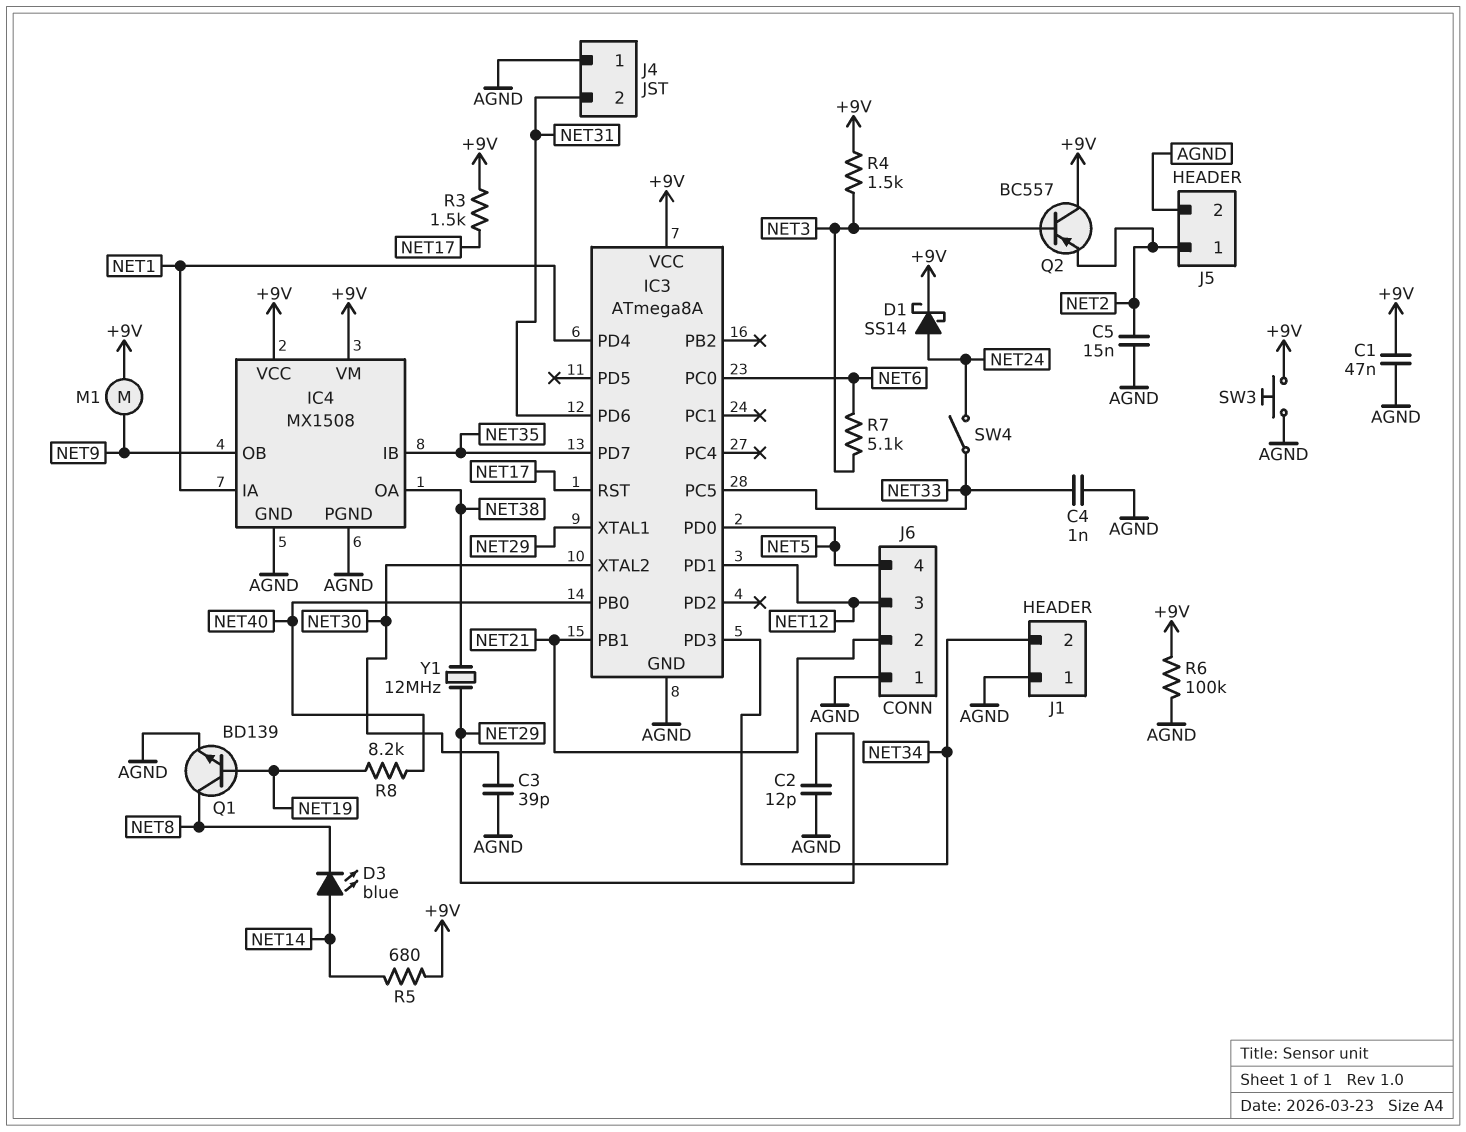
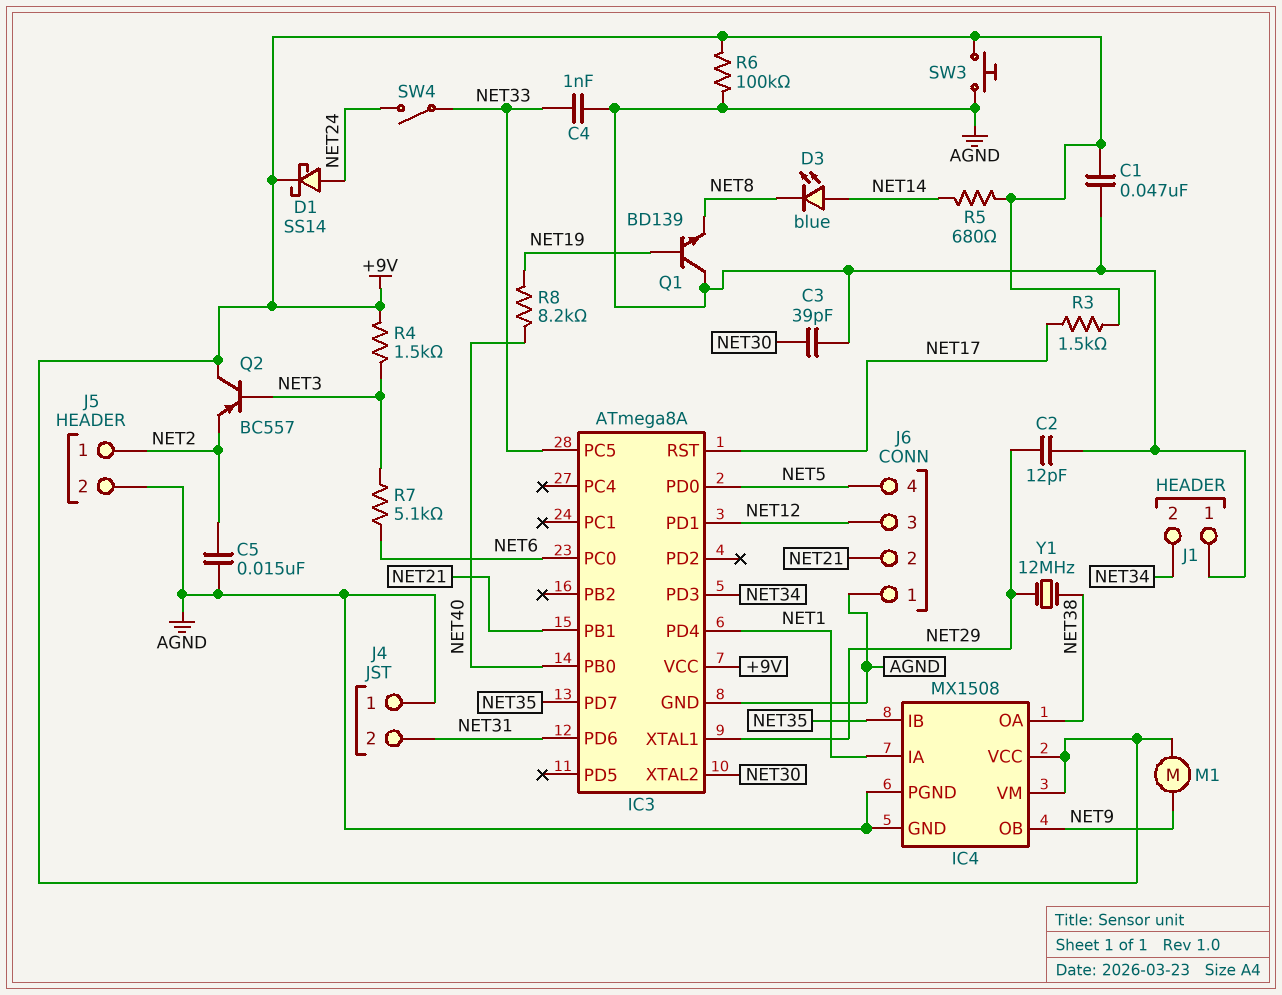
Q1: NPN BD139 (B NET19, C NET8, E AGND) -> NPN BD139 (B NET19, C AGND, E NET8)

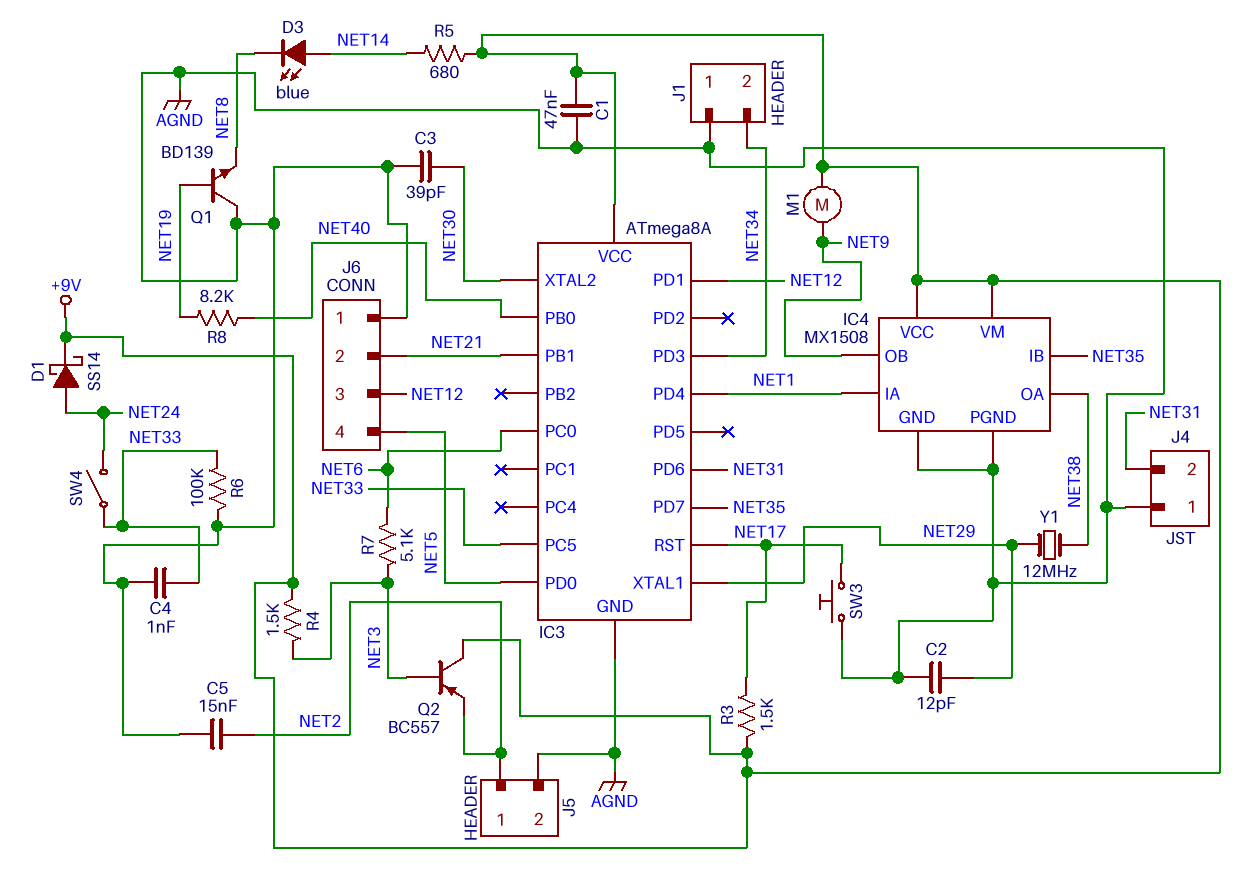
R6: 100k (+9V, AGND) -> 100k (AGND, NET33)
SW3: button (+9V, AGND) -> button (AGND, NET17)

